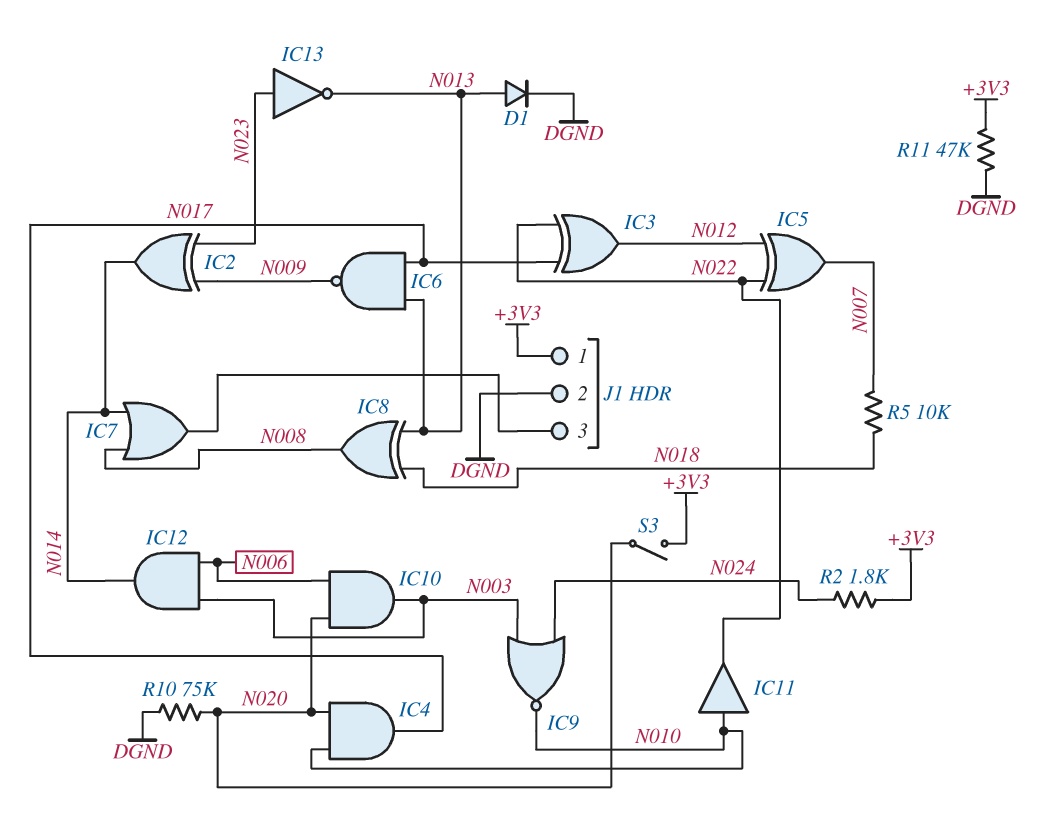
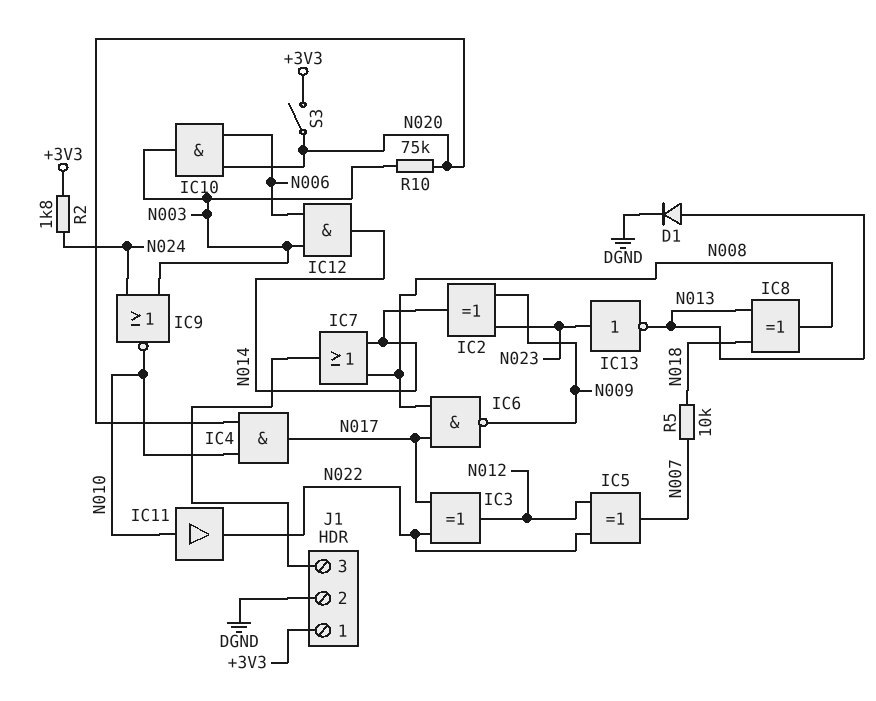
IC6: NAND (in N013, in N017, out N009) -> NAND (in N008, in N017, out N009)
R10: 75k (DGND, N020) -> 75k (N003, N020)
R11: 47k (+3V3, DGND) -> none

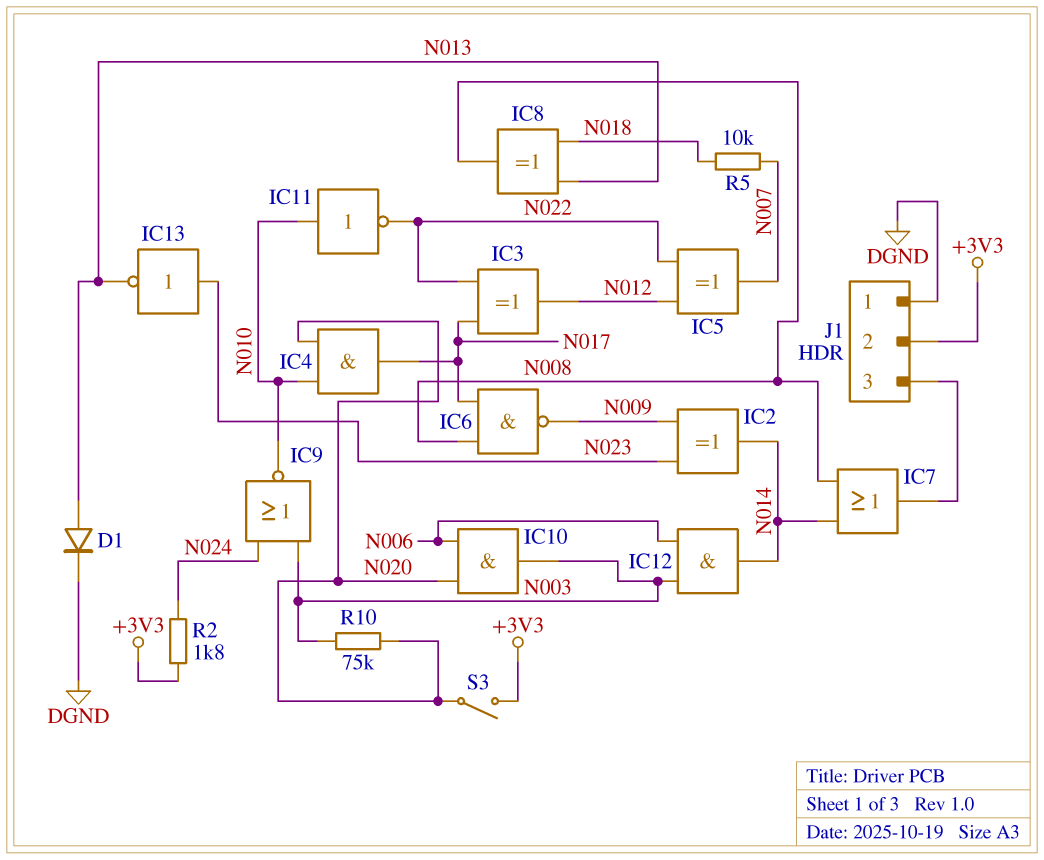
IC11: buffer (in N010, out N022) -> NOT (in N010, out N022)
J1 pin 1: +3V3 -> DGND
J1 pin 2: DGND -> +3V3

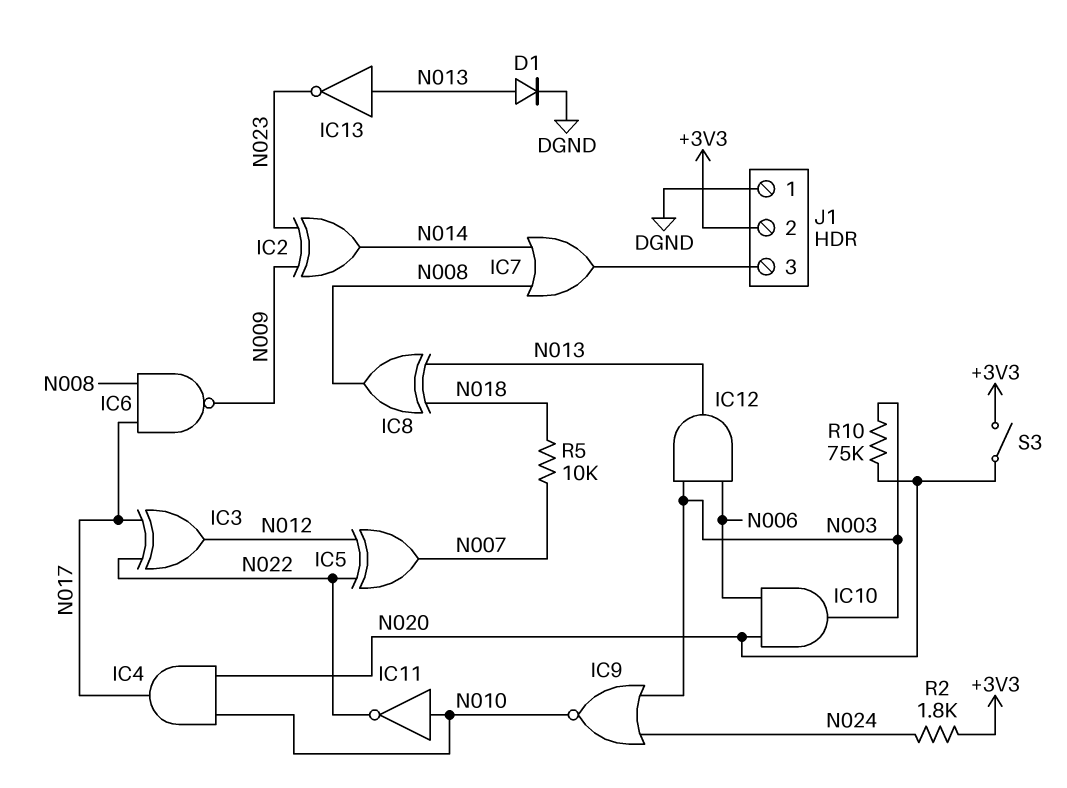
IC12: AND (in N003, in N006, out N014) -> AND (in N003, in N006, out N013)
IC13: NOT (in N023, out N013) -> NOT (in N013, out N023)

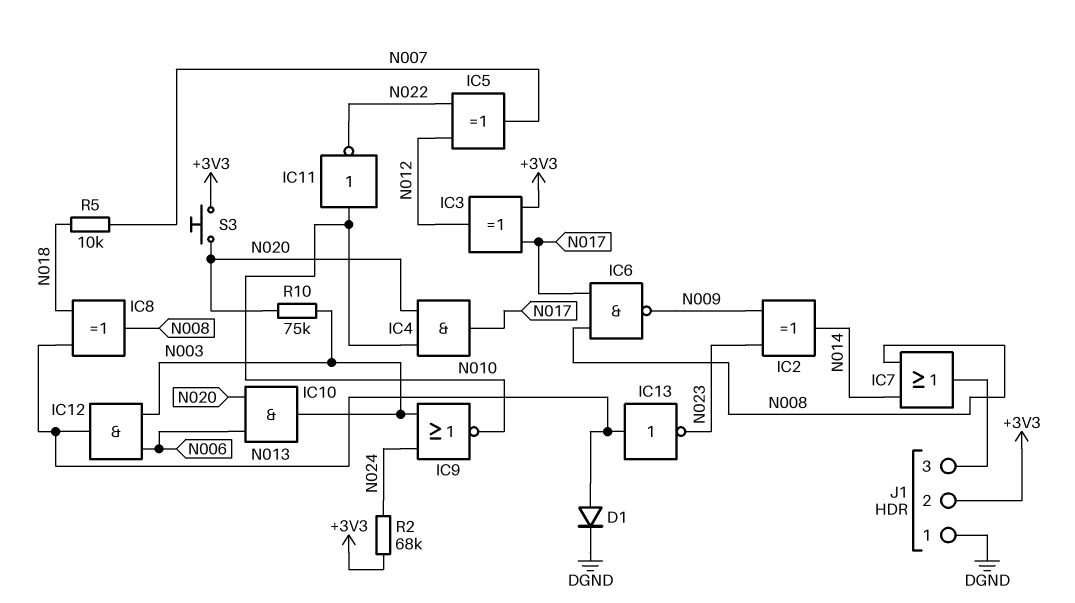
IC3: XOR (in N017, in N022, out N012) -> XOR (in +3V3, in N017, out N012)
R2: 1.8k (+3V3, N024) -> 68k (+3V3, N024)
S3: switch (+3V3, N020) -> button (+3V3, N020)

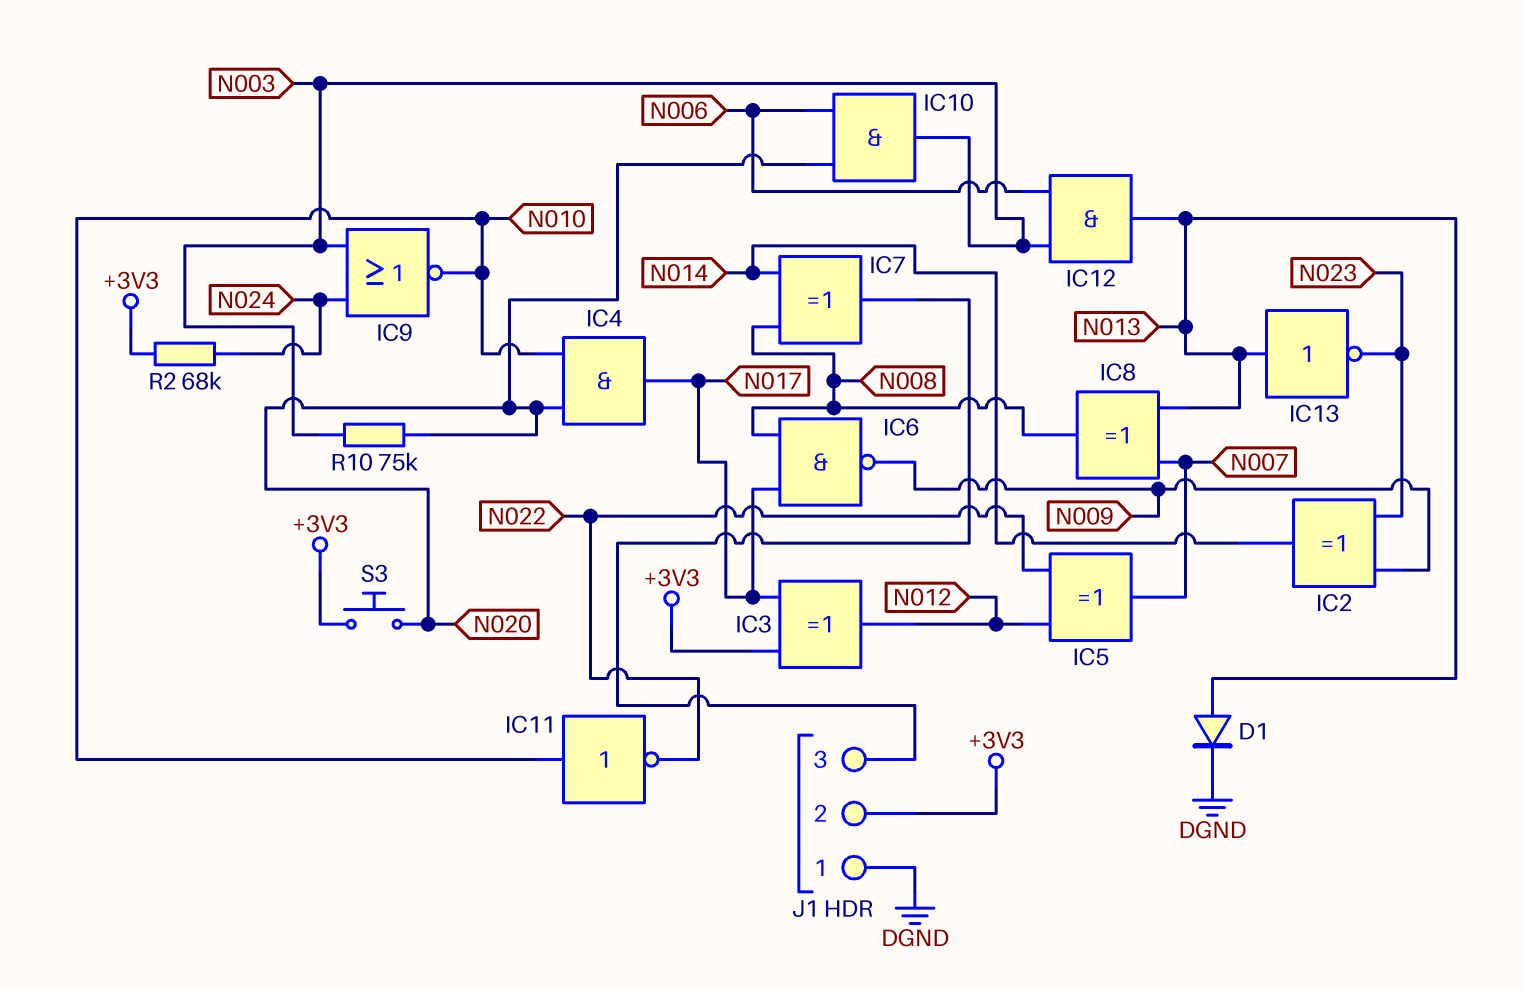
IC7: OR (in N008, in N014, out J1/3) -> XOR (in N008, in N014, out J1/3)
IC8: XOR (in N013, in N018, out N008) -> XOR (in N007, in N013, out N008)
R5: 10k (N007, N018) -> none

